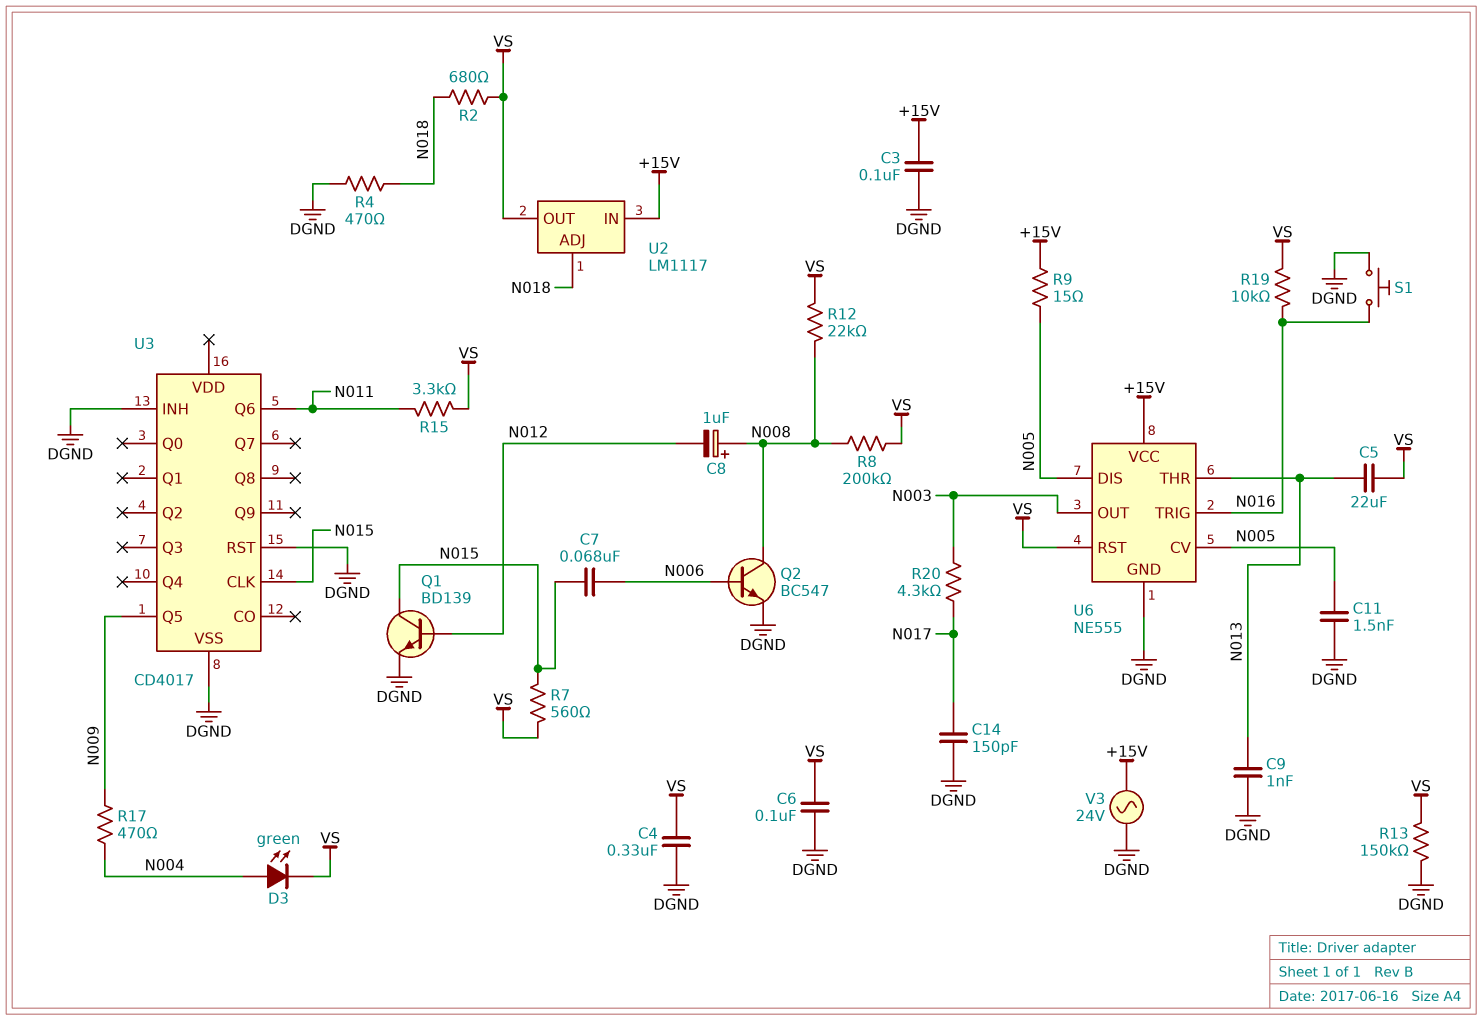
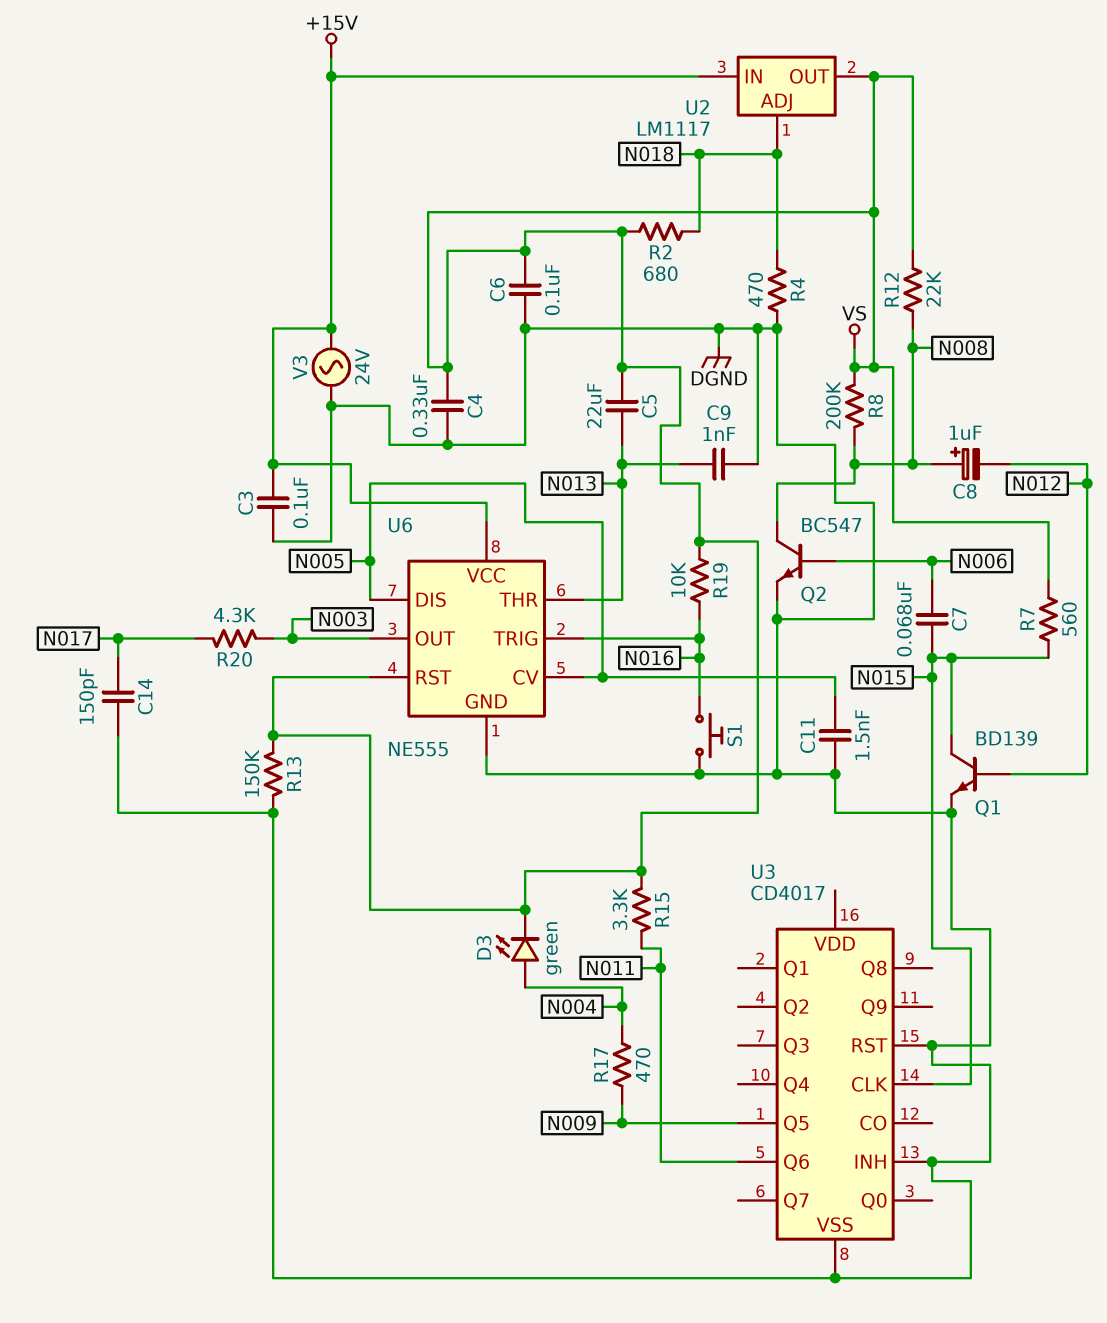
R9: 15 (+15V, N005) -> none

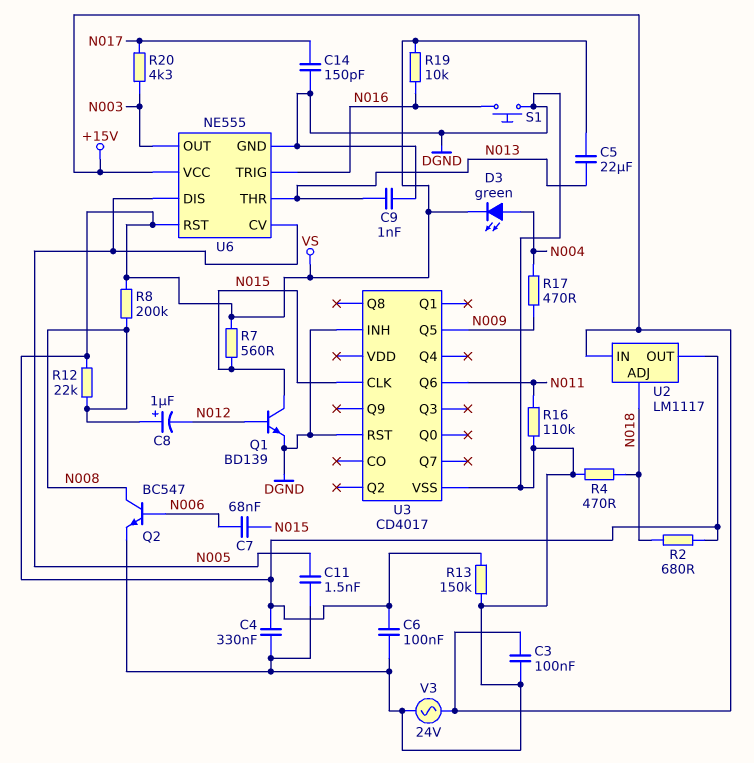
R15: 3.3k (N011, VS) -> none
R16: none -> 110k (DGND, N011)

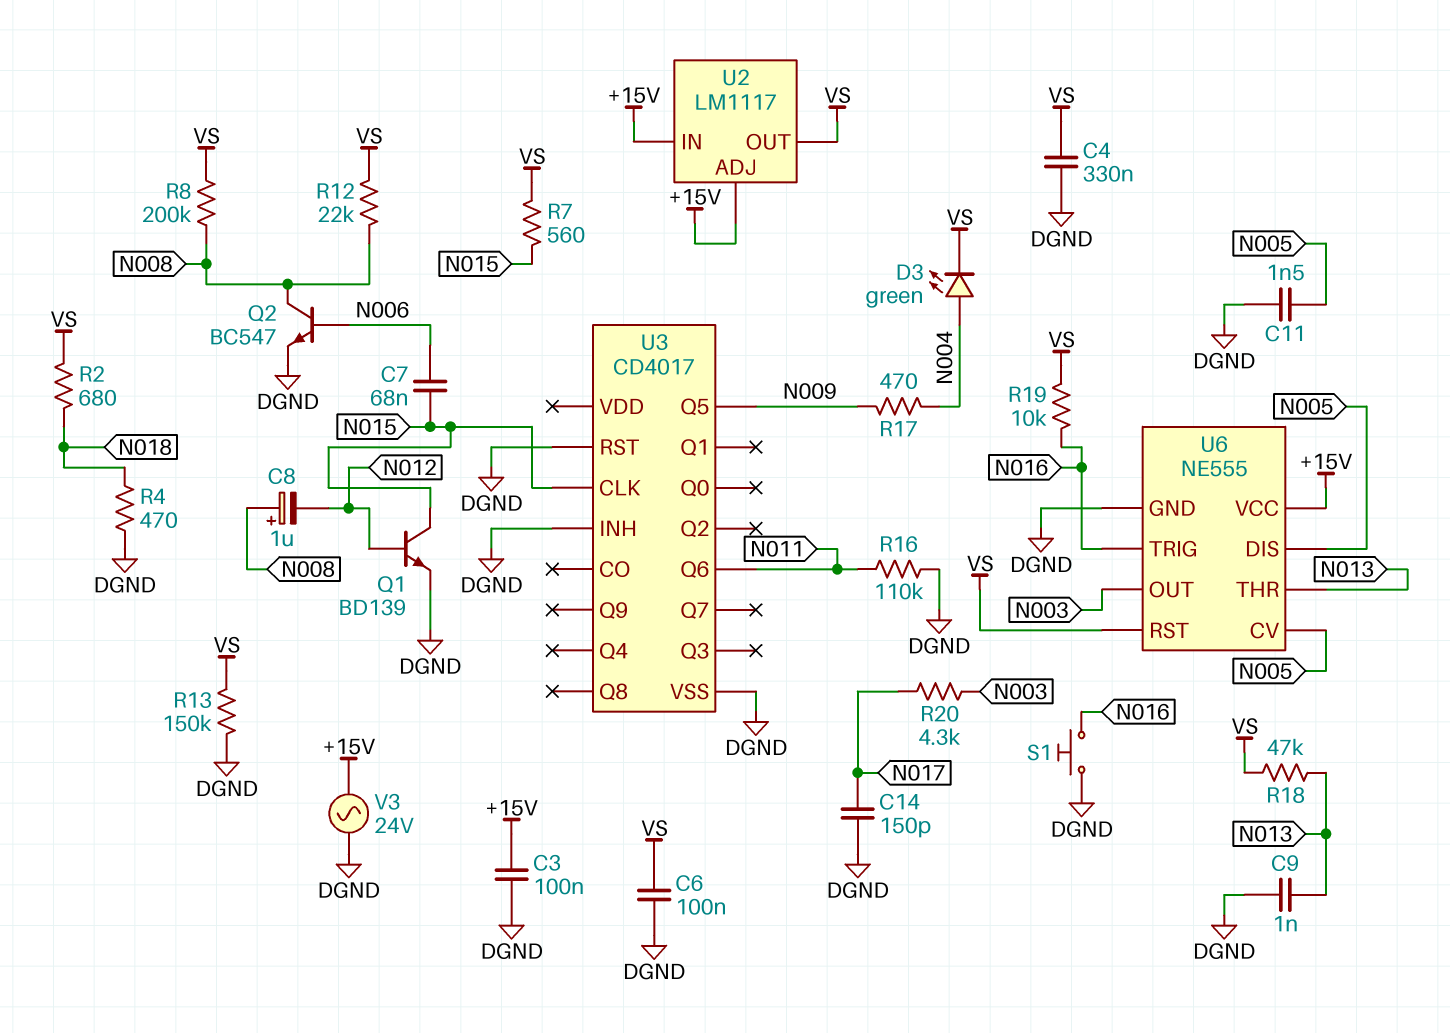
C5: 22uF (N013, VS) -> none
R18: none -> 47k (N013, VS)
U2 pin ADJ: N018 -> +15V

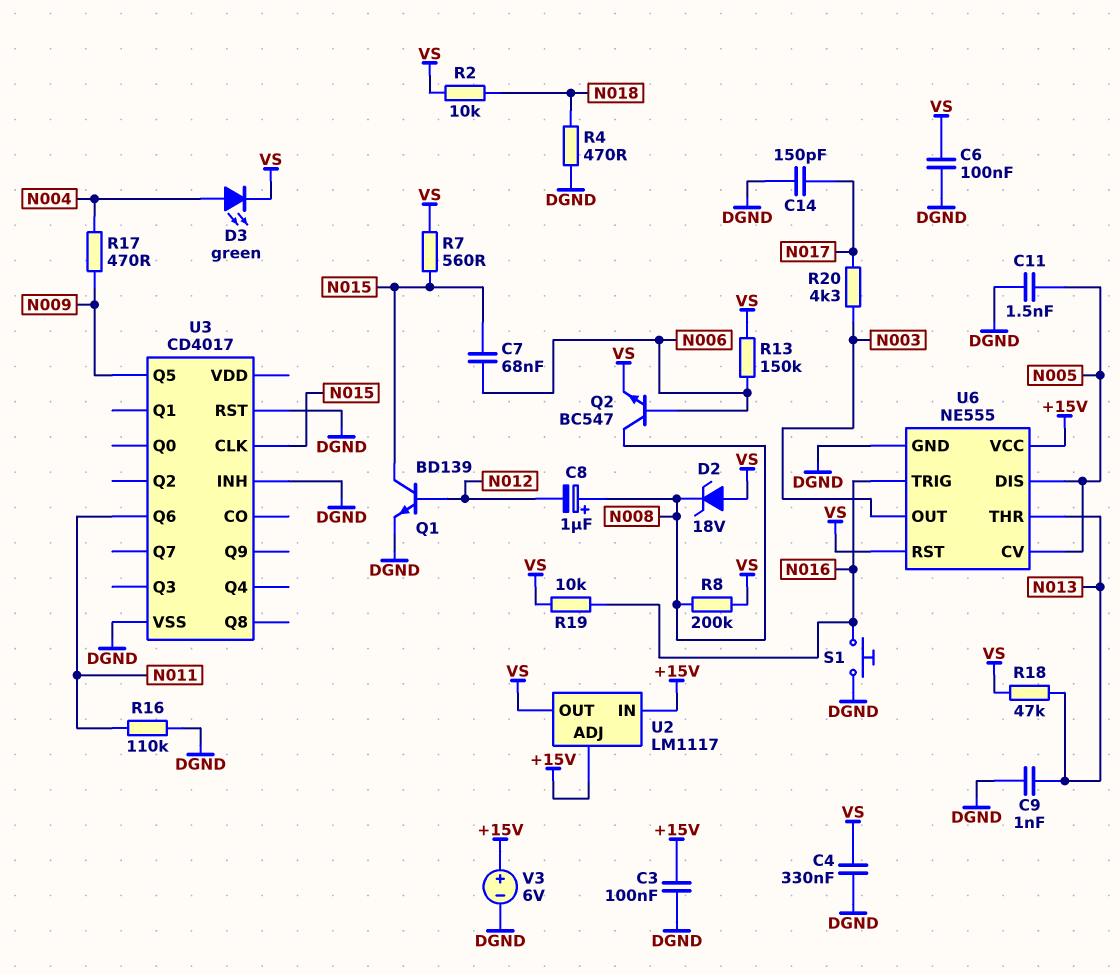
D2: none -> zener 18V (A VS, K N008)
Q2: NPN BC547 (B N006, C N008, E DGND) -> NPN BC547 (B N006, C N008, E VS)
R2: 680 (N018, VS) -> 10k (N018, VS)
R12: 22k (N008, VS) -> none
R13: 150k (DGND, VS) -> 150k (N006, VS)
V3: AC 24V (+15V, DGND) -> 6V (plus +15V, minus DGND)

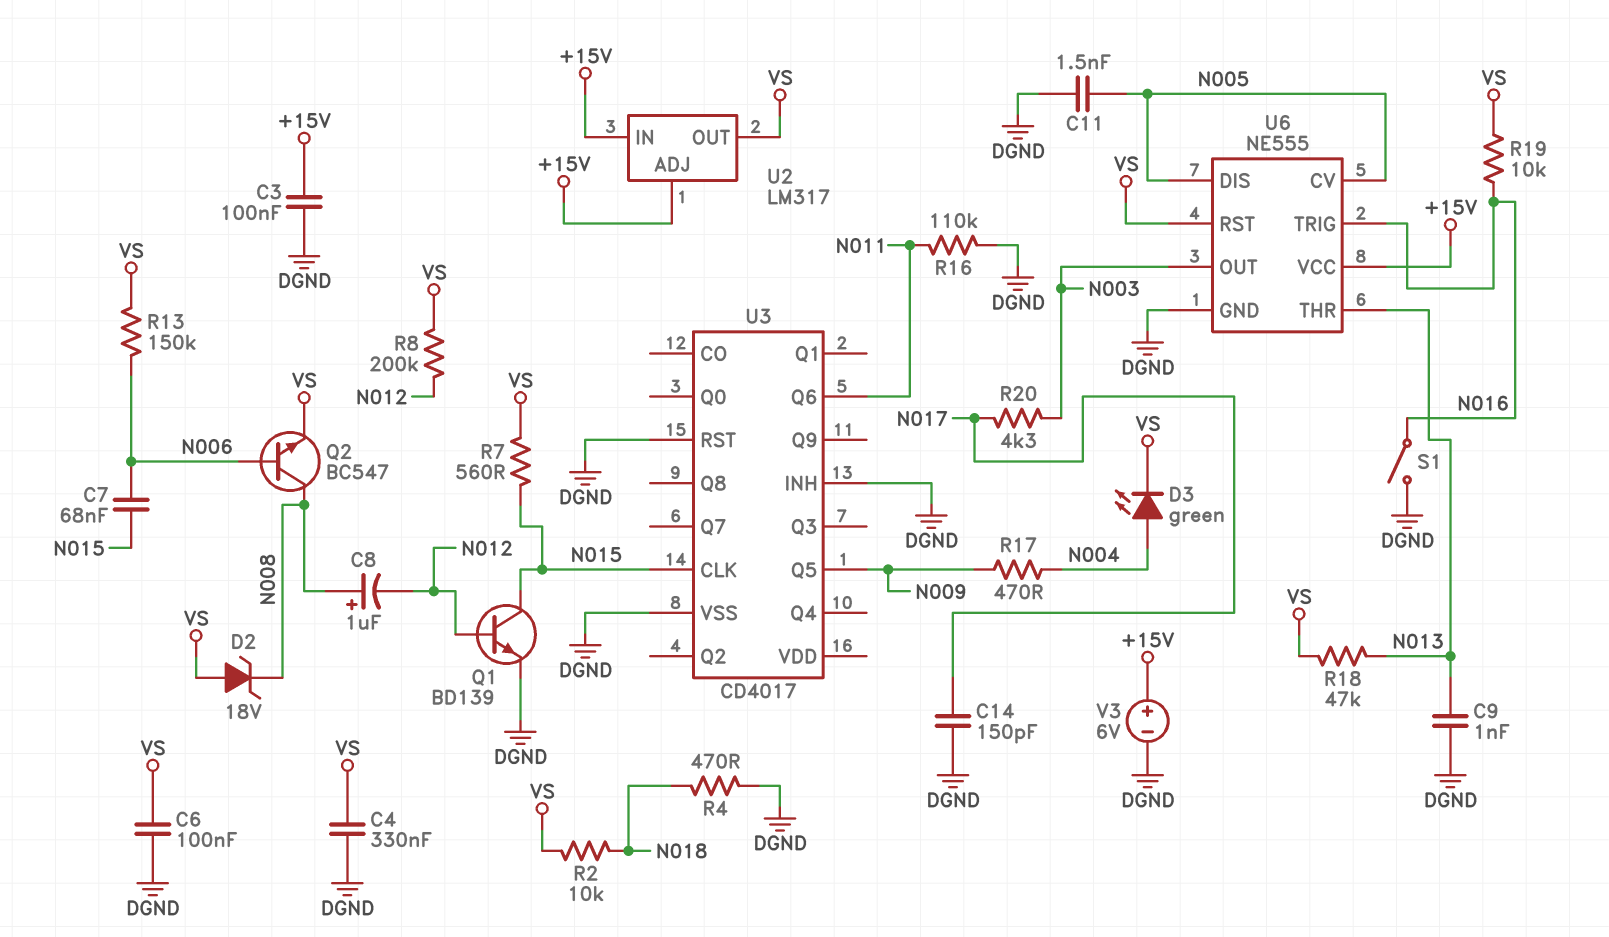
R8: 200k (N008, VS) -> 200k (N012, VS)
S1: button (DGND, N016) -> switch (DGND, N016)
U2: LM1117 -> LM317

